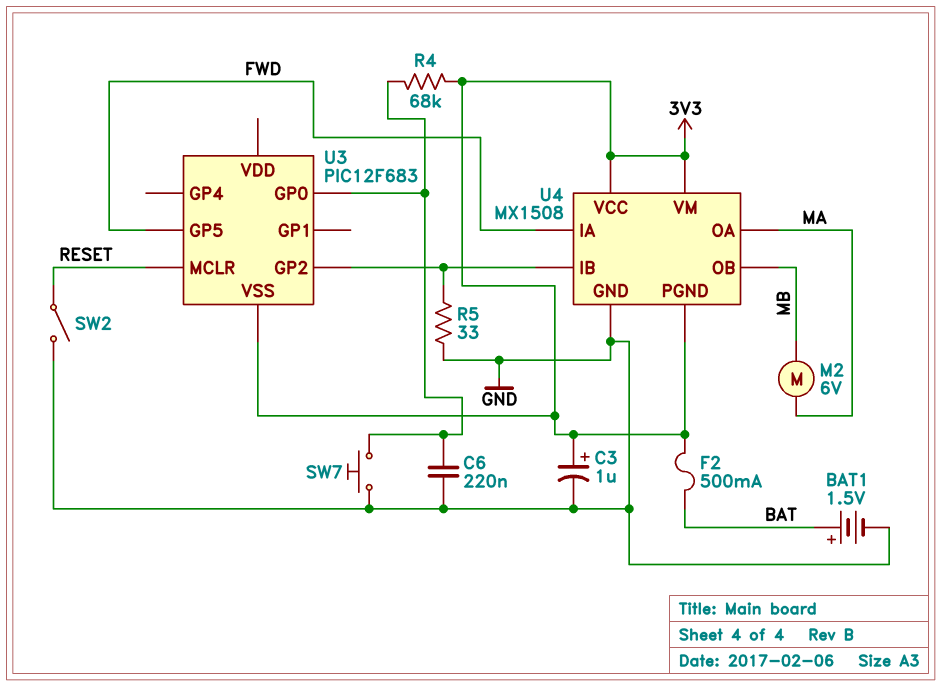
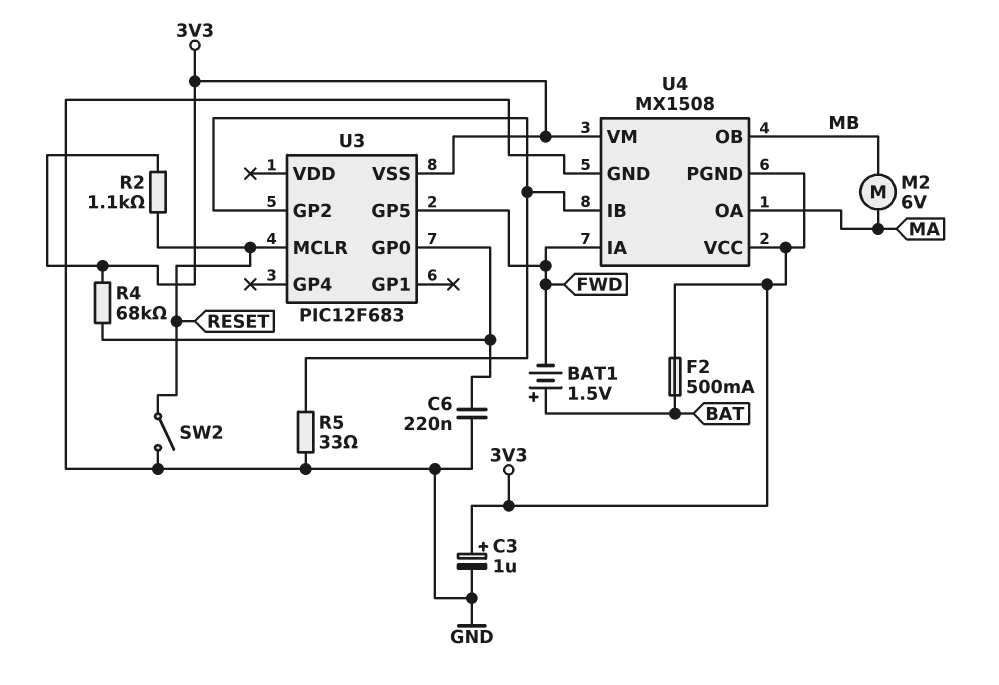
BAT1: 1.5V (plus BAT, minus GND) -> 1.5V (plus BAT, minus FWD)
R2: none -> 1.1k (3V3, RESET)
SW7: button (GND, U3/GP0) -> none

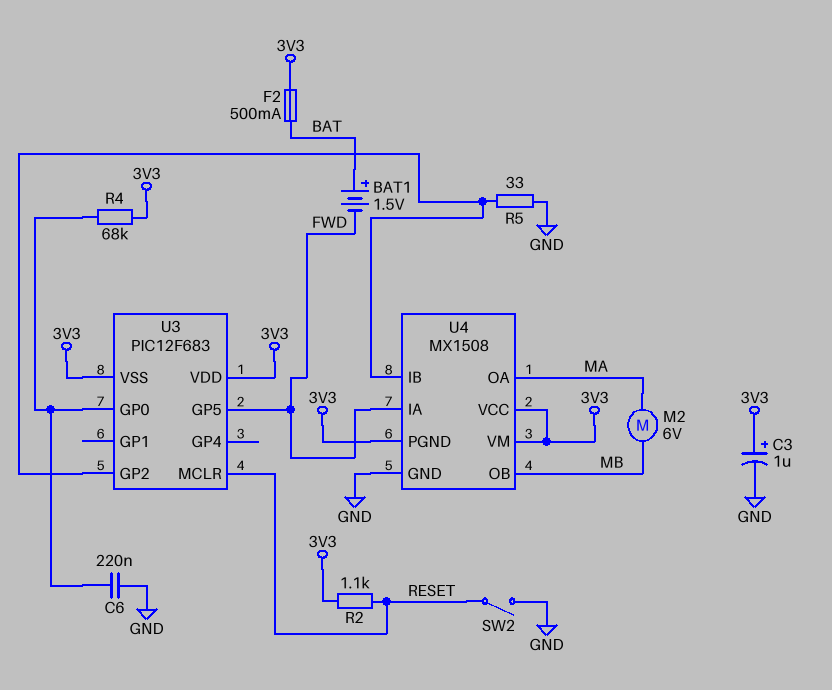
U3 pin VDD: none -> 3V3

